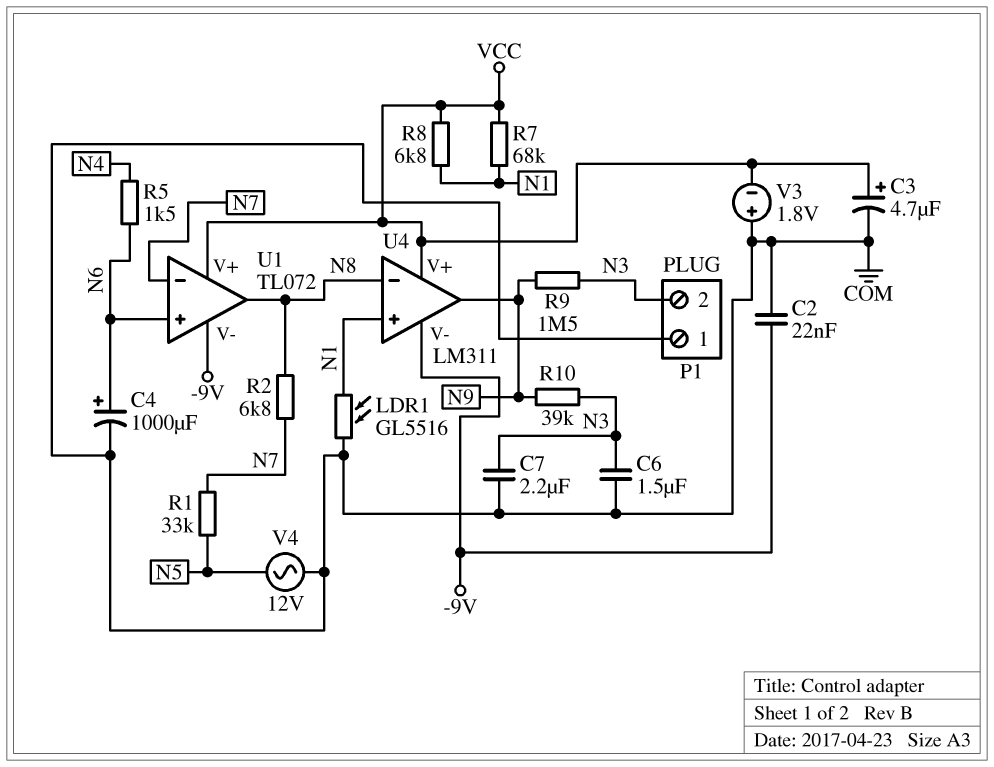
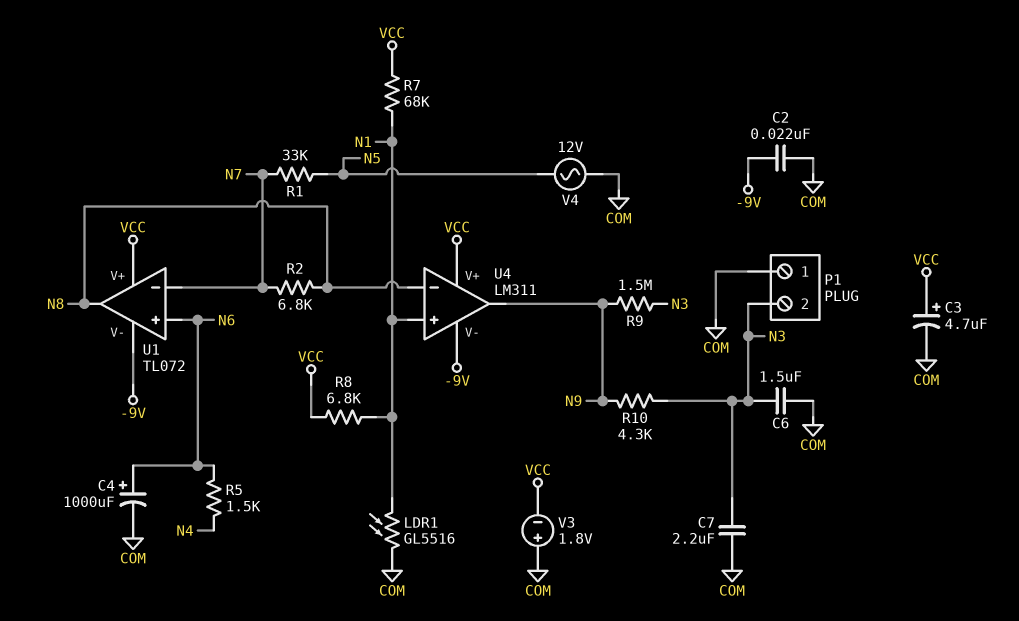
R10: 39k (N3, N9) -> 4.3k (N3, N9)

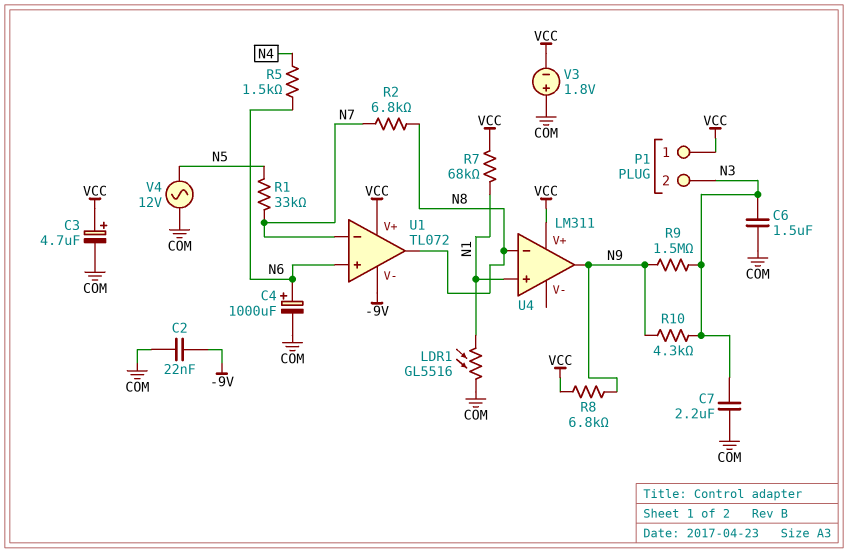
P1 pin 1: COM -> VCC
R8: 6.8k (N1, VCC) -> 6.8k (N9, VCC)
U4 pin V-: -9V -> none

